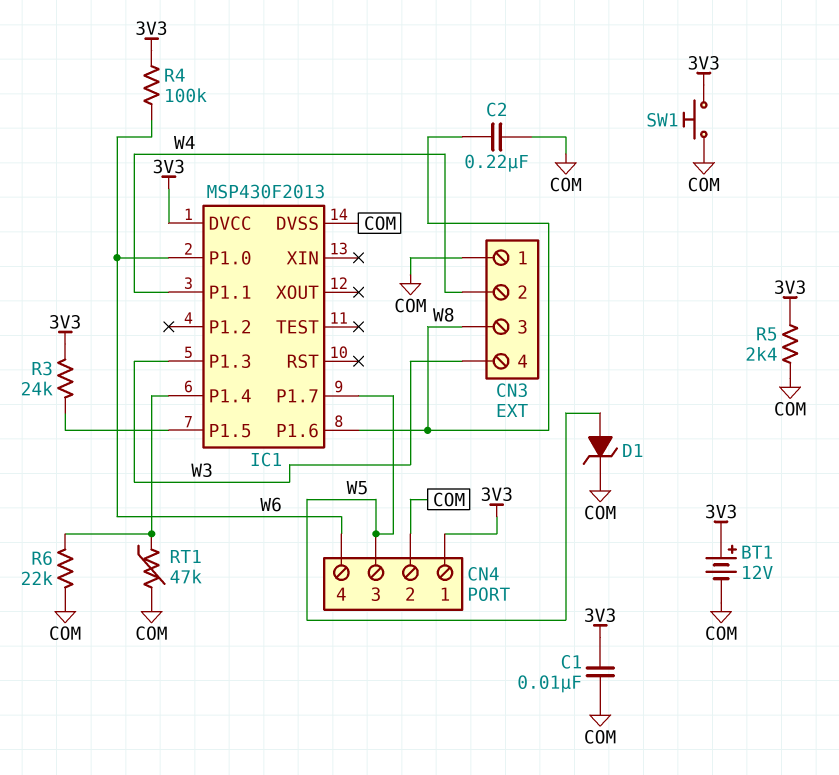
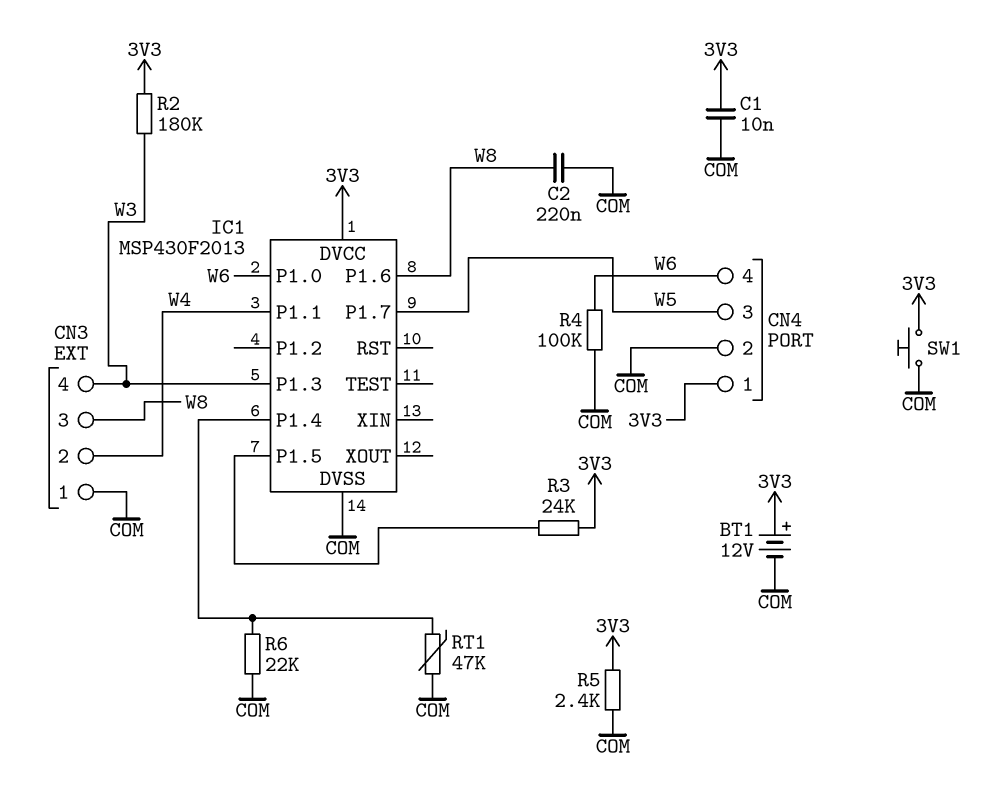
D1: zener (A W5, K COM) -> none
R2: none -> 180k (3V3, W3)
R4: 100k (3V3, W6) -> 100k (COM, W6)

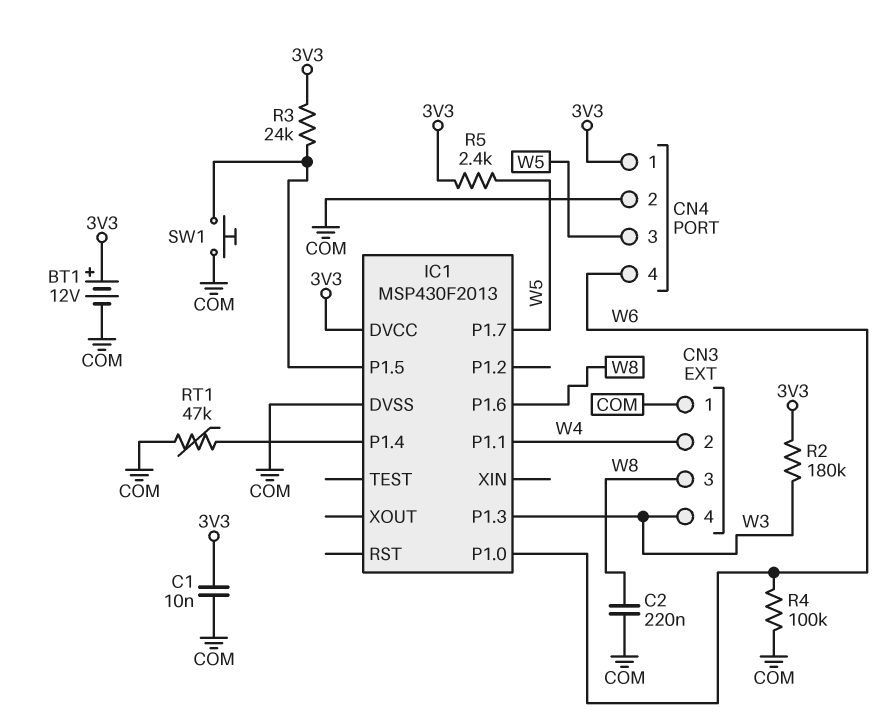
R5: 2.4k (3V3, COM) -> 2.4k (3V3, W5)
R6: 22k (COM, IC1/P1.4) -> none
SW1: button (3V3, COM) -> button (COM, IC1/P1.5)

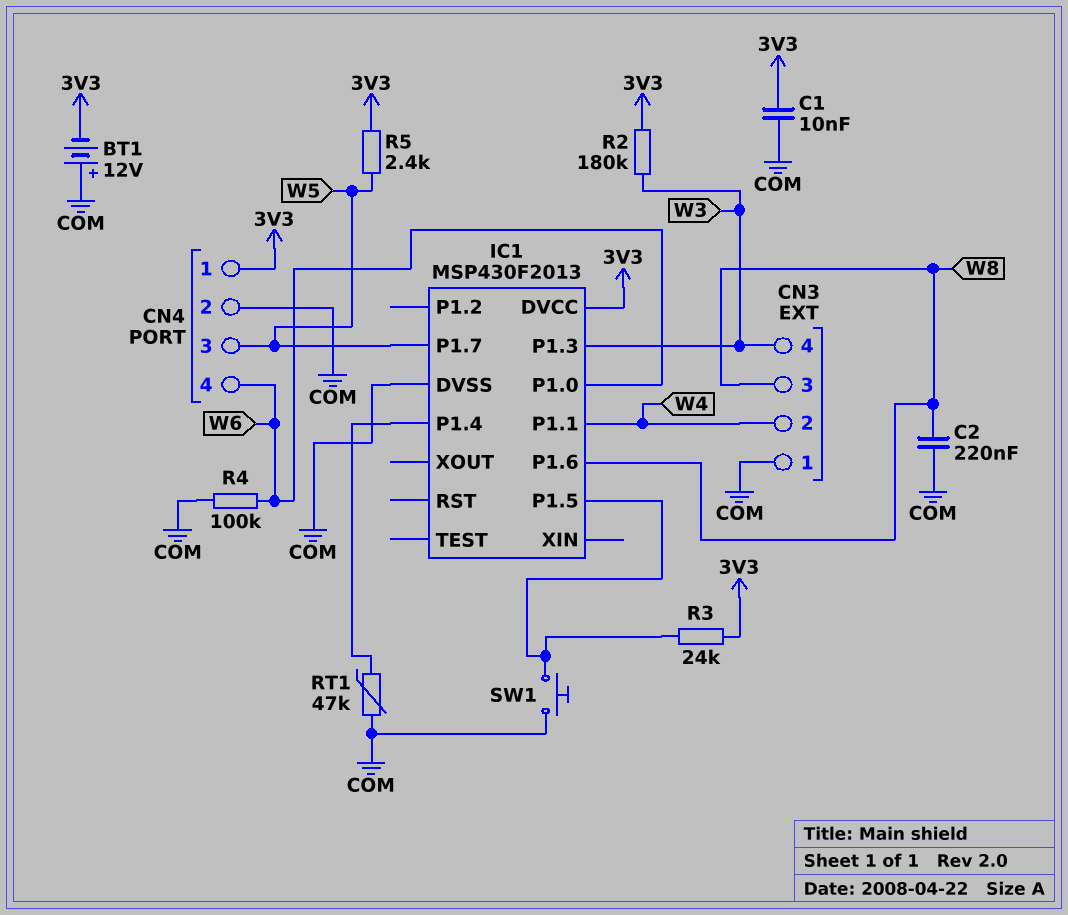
BT1: 12V (plus 3V3, minus COM) -> 12V (plus COM, minus 3V3)

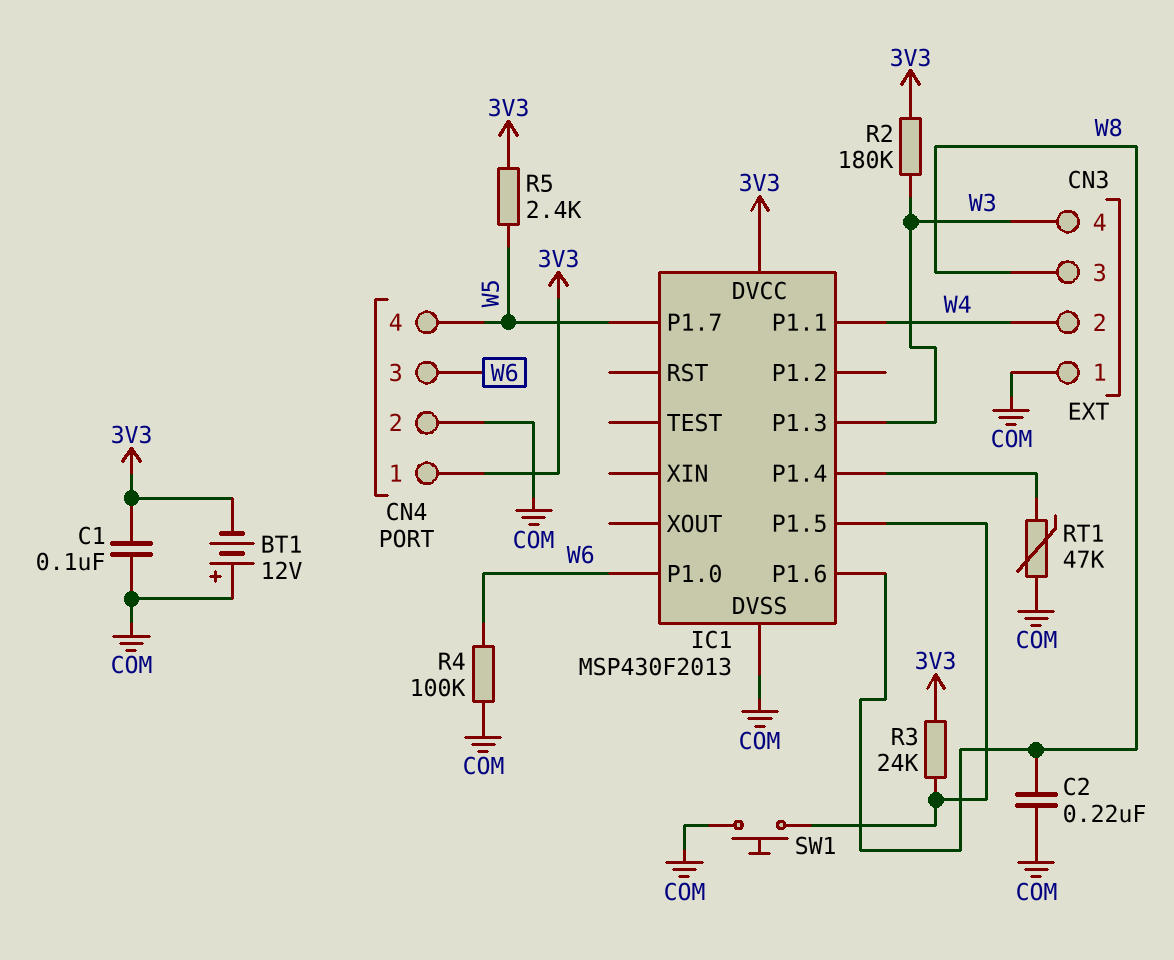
C1: 10nF (3V3, COM) -> 100nF (3V3, COM)
CN4 pin 3: W5 -> W6
CN4 pin 4: W6 -> W5

